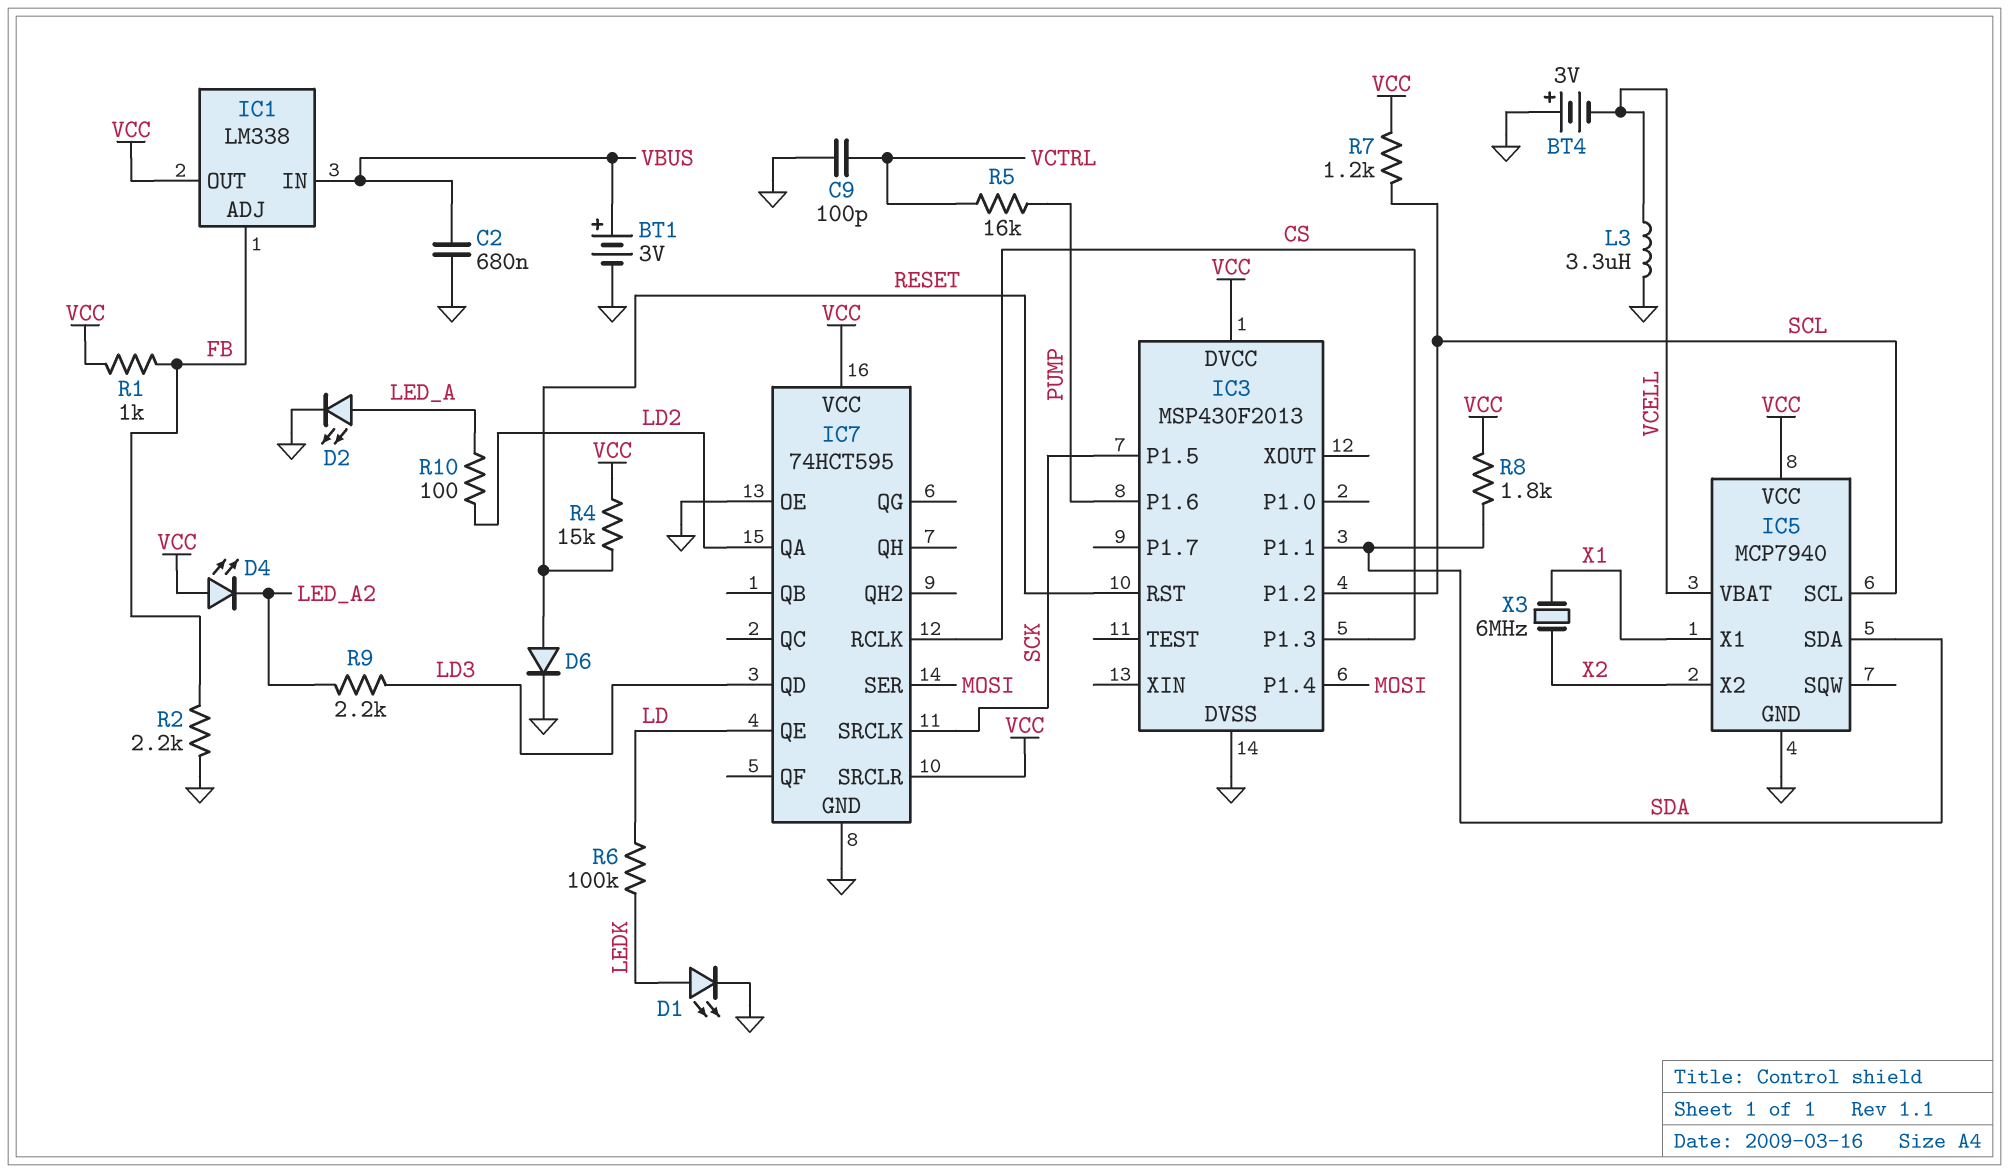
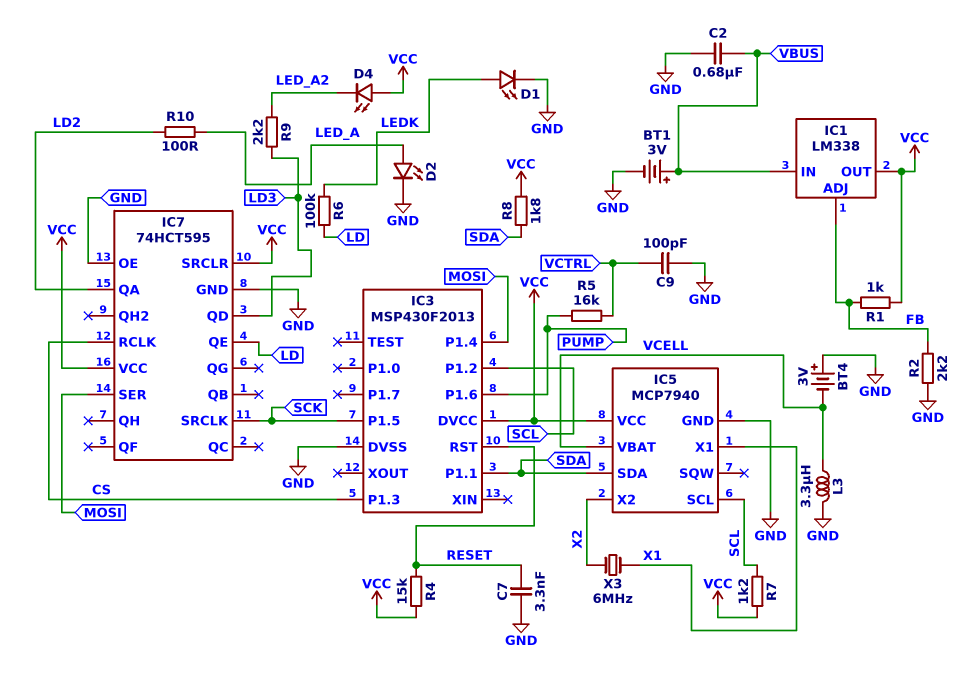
C7: none -> 3.3nF (GND, RESET)
D6: diode (A RESET, K GND) -> none

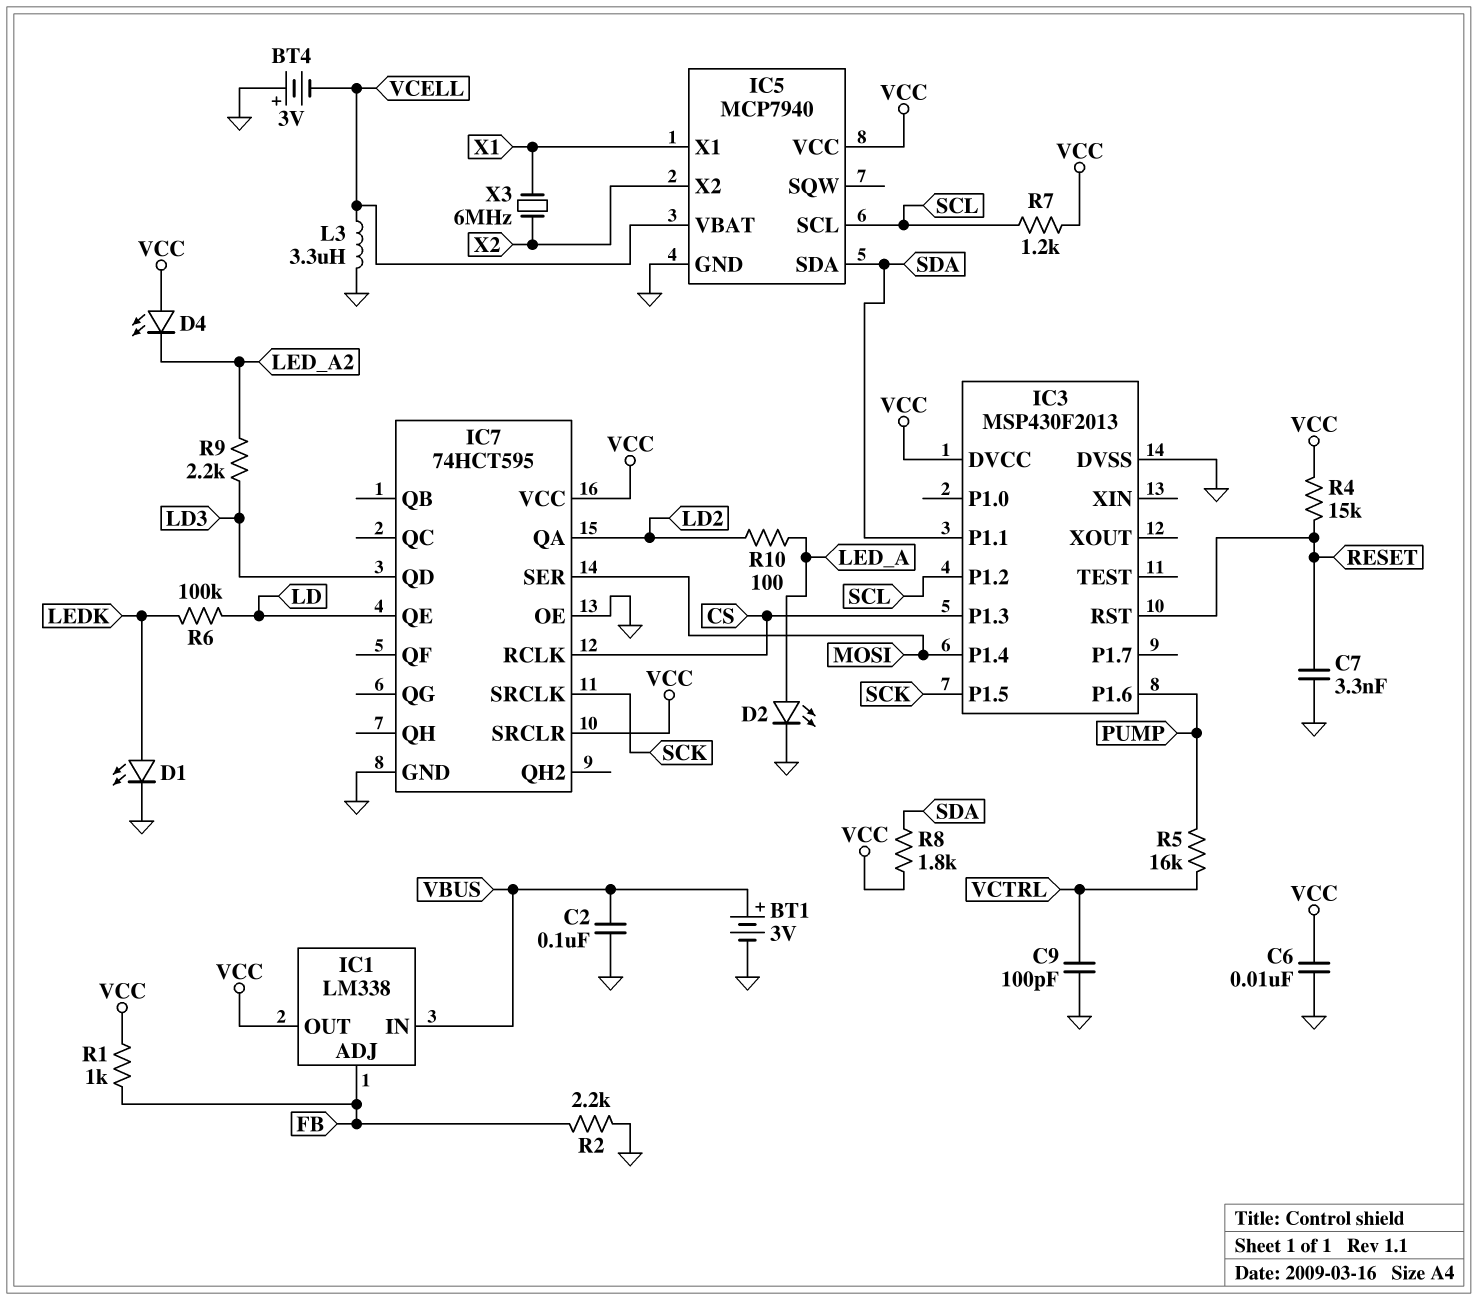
C2: 680nF (GND, VBUS) -> 100nF (GND, VBUS)
C6: none -> 10nF (GND, VCC)

